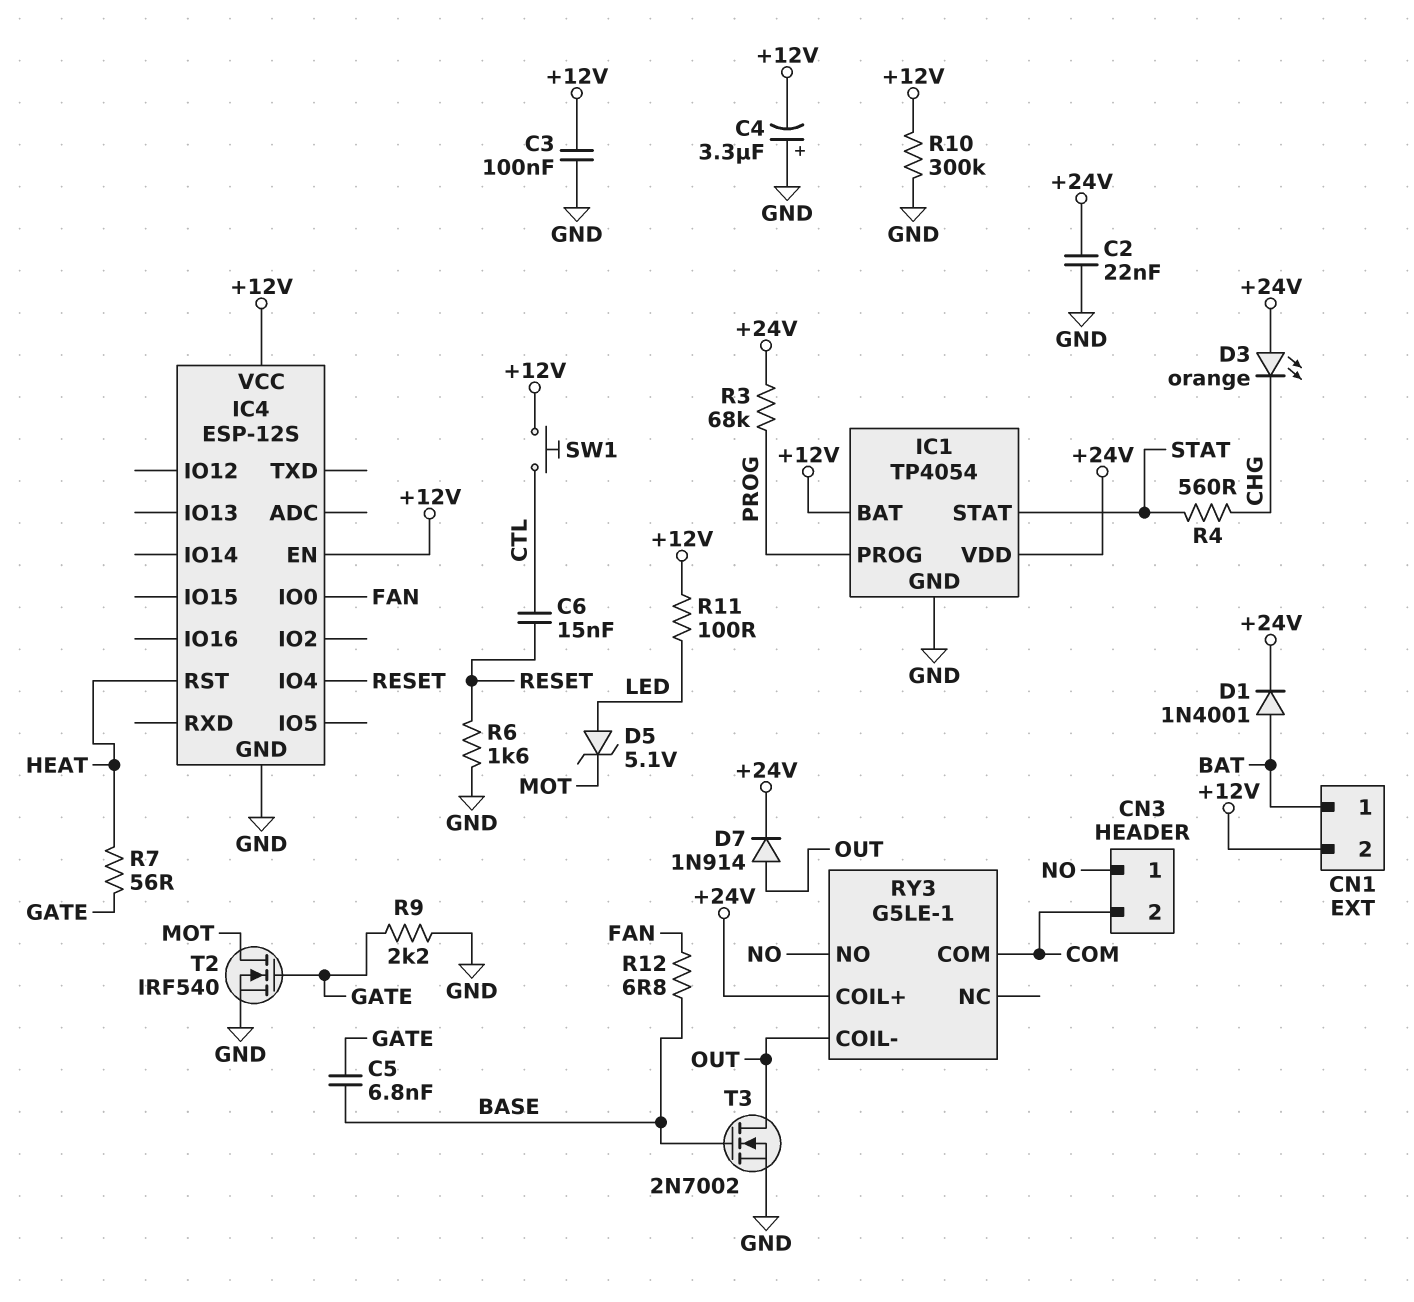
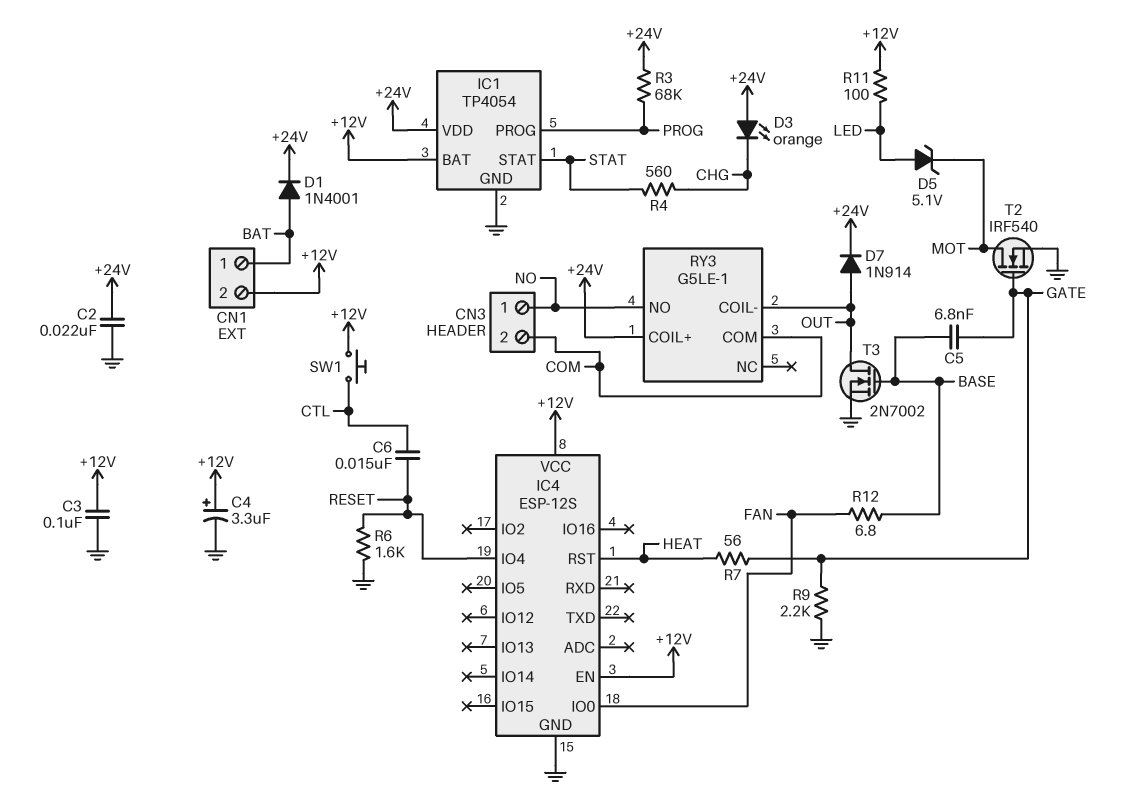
C4: 3.3uF (plus GND, minus +12V) -> 3.3uF (plus +12V, minus GND)
R10: 300k (+12V, GND) -> none

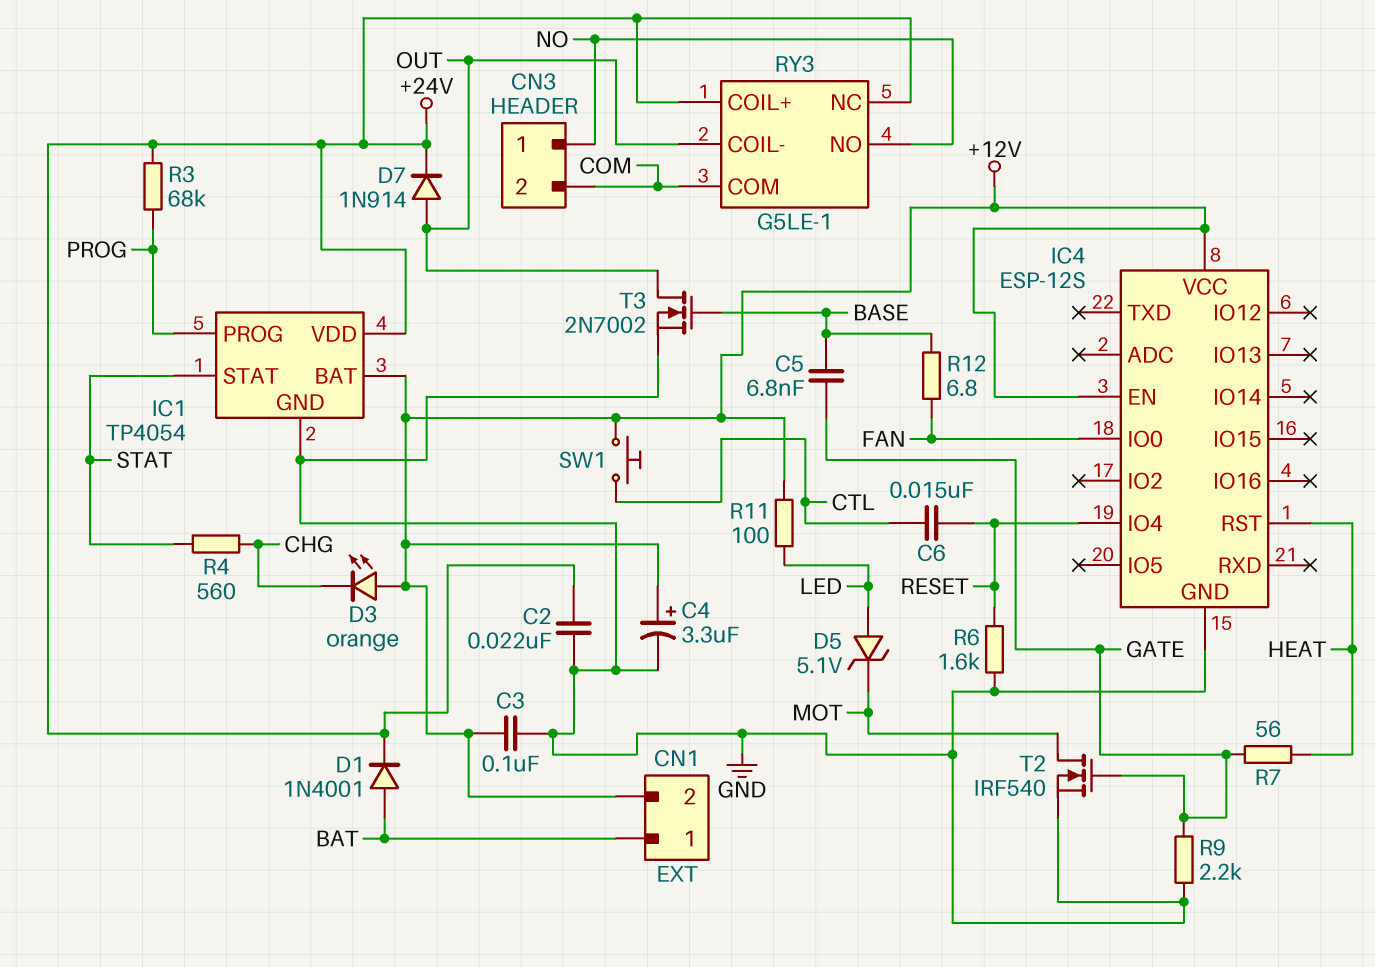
D3: LED orange (A +24V, K CHG) -> LED orange (A +12V, K CHG)
RY3 pin NC: none -> +24V

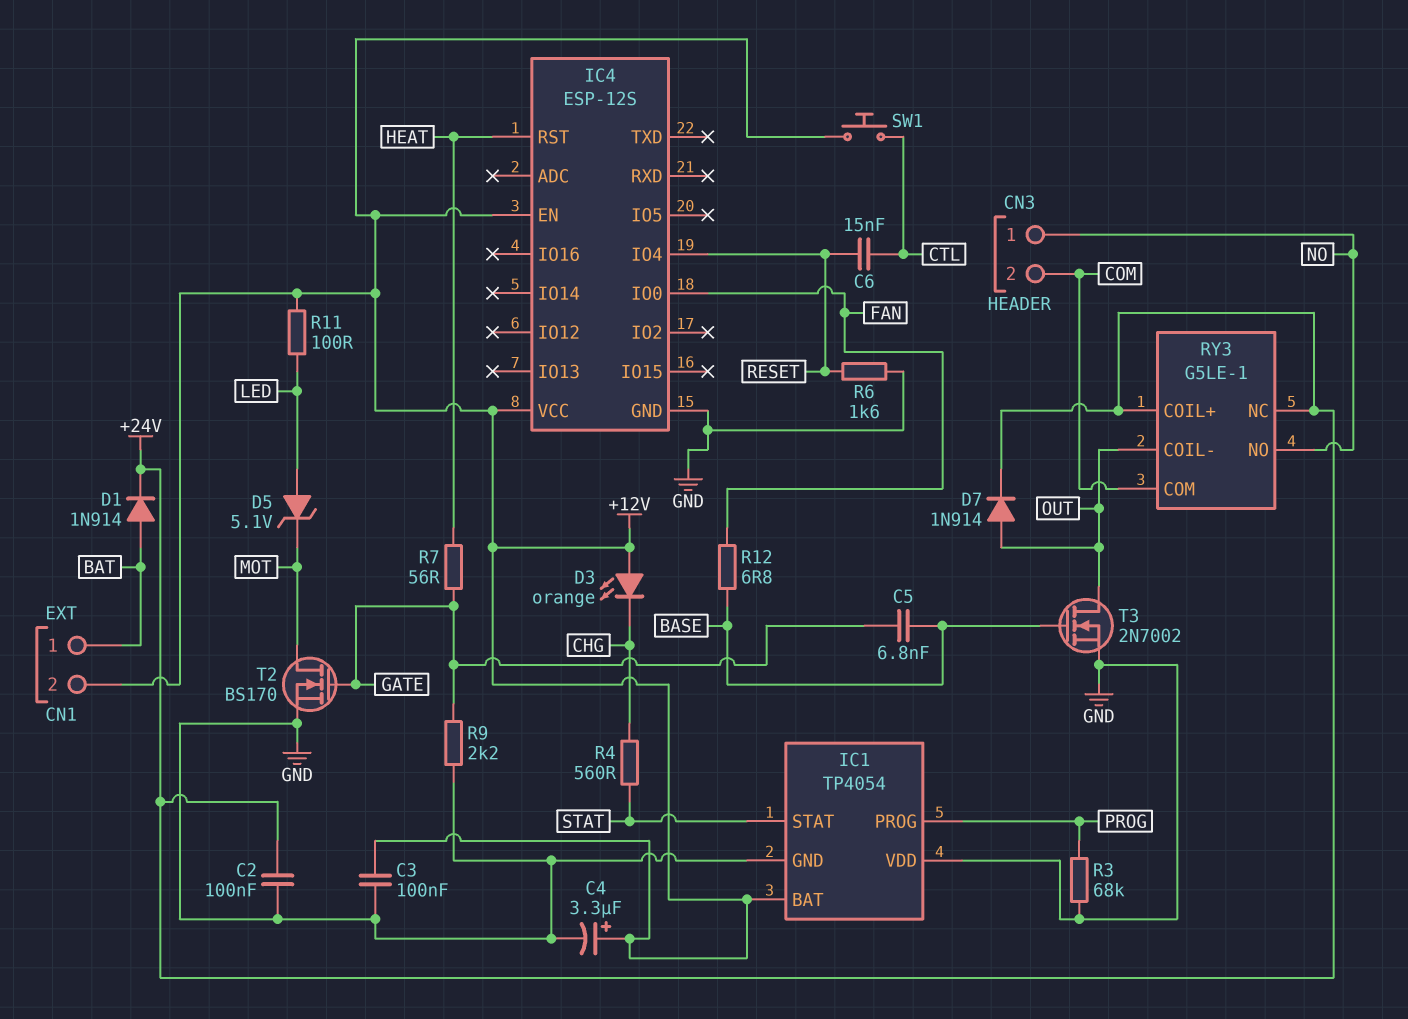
C2: 22nF (+24V, GND) -> 100nF (+24V, GND)
D1: diode 1N4001 (A BAT, K +24V) -> diode 1N914 (A BAT, K +24V)
IC1 pin VDD: +24V -> GND
R3: 68k (+24V, PROG) -> 68k (GND, PROG)
T2: NMOS IRF540 (G GATE, D MOT, S GND) -> NMOS BS170 (G GATE, D MOT, S GND)

